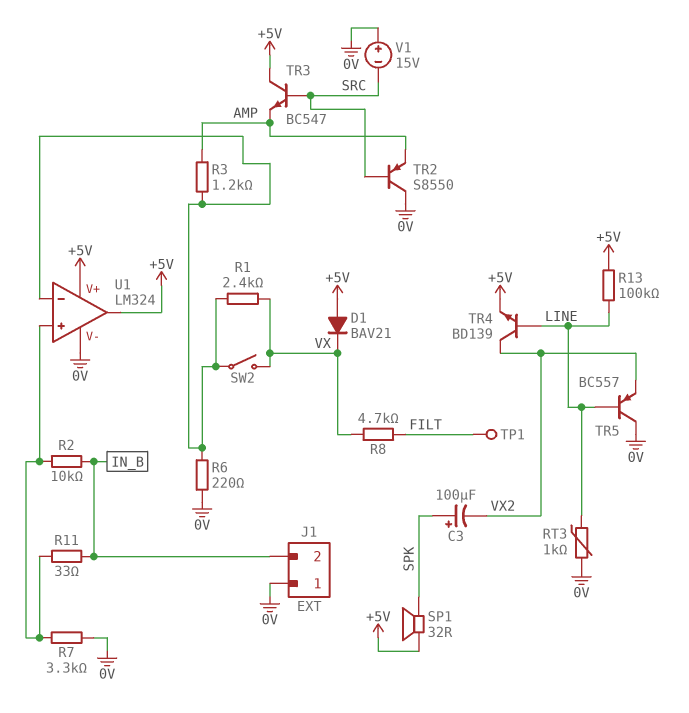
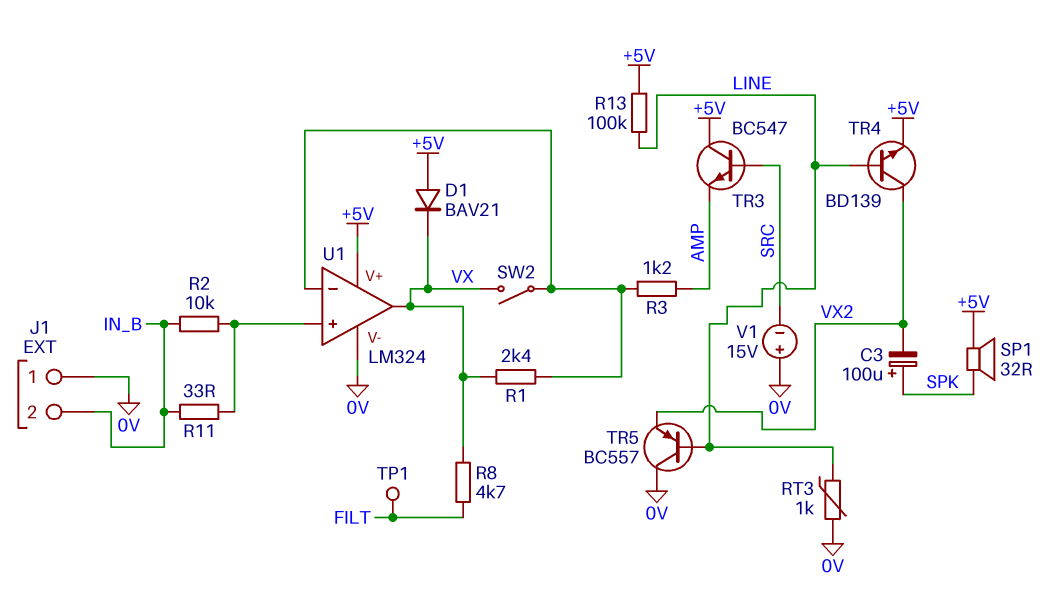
R6: 220 (0V, U1/in-) -> none
R7: 3.3k (0V, U1/in+) -> none
TR2: PNP S8550 (B SRC, C 0V, E AMP) -> none
U1 pin out: +5V -> VX

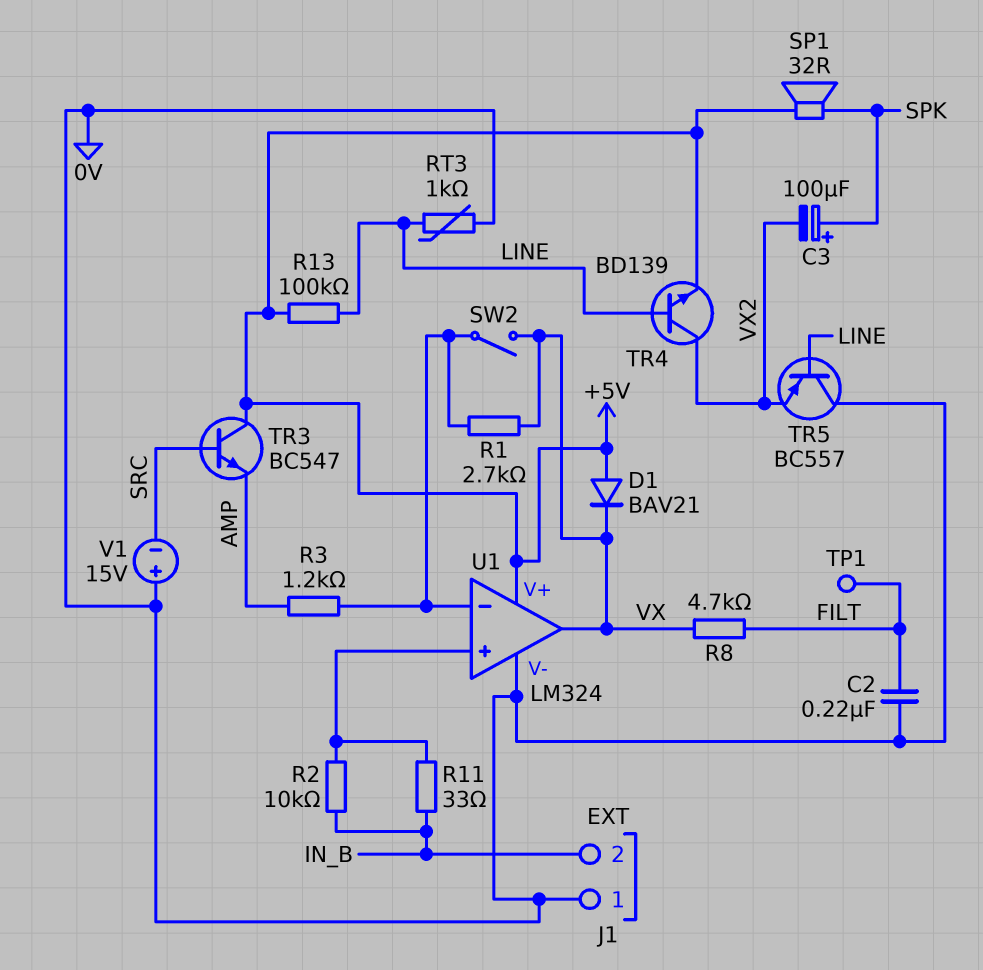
C2: none -> 220nF (0V, FILT)
R1: 2.4k (U1/in-, VX) -> 2.7k (U1/in-, VX)

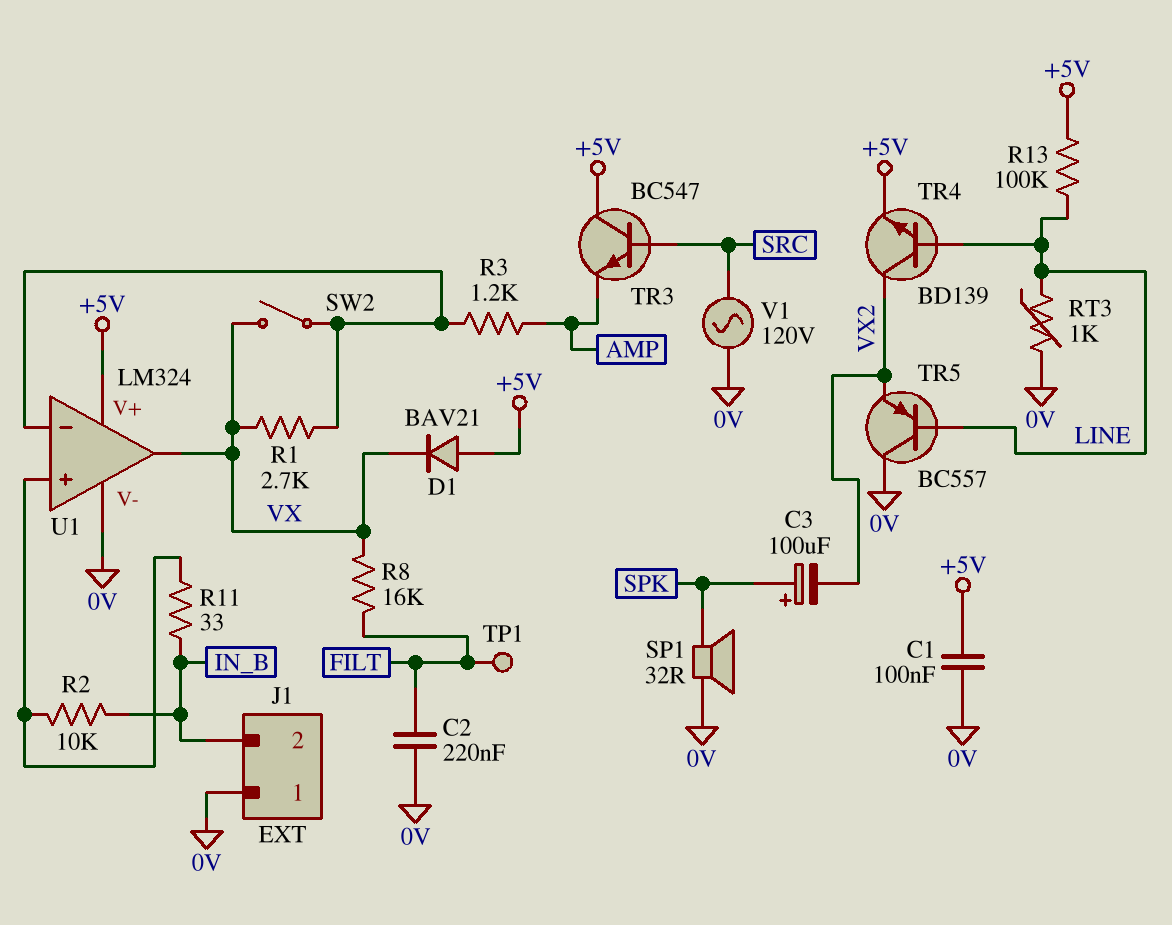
C1: none -> 100nF (+5V, 0V)
R8: 4.7k (FILT, VX) -> 16k (FILT, VX)
SP1: speaker 32R (+5V, SPK) -> speaker 32R (0V, SPK)
V1: 15V (plus 0V, minus SRC) -> AC 120V (0V, SRC)

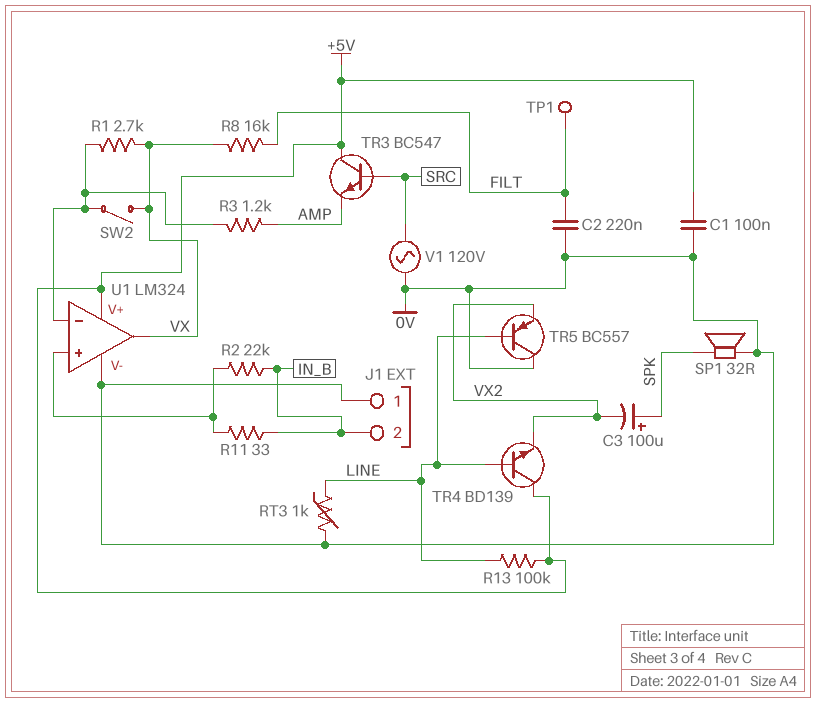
D1: diode BAV21 (A +5V, K VX) -> none
R2: 10k (IN_B, U1/in+) -> 22k (IN_B, U1/in+)
TR4: NPN BD139 (B LINE, C VX2, E +5V) -> NPN BD139 (B LINE, C +5V, E VX2)

